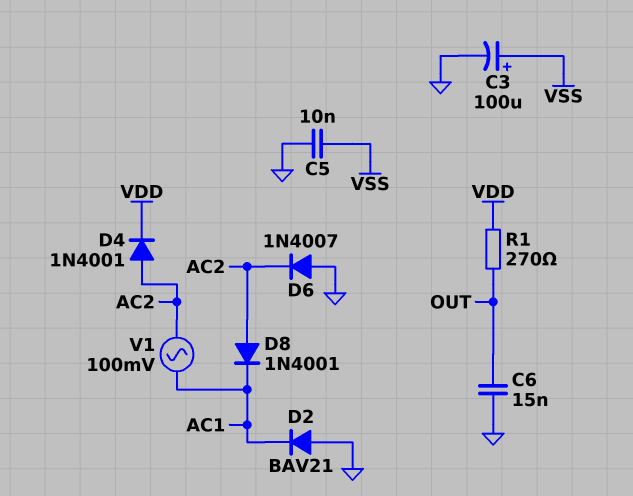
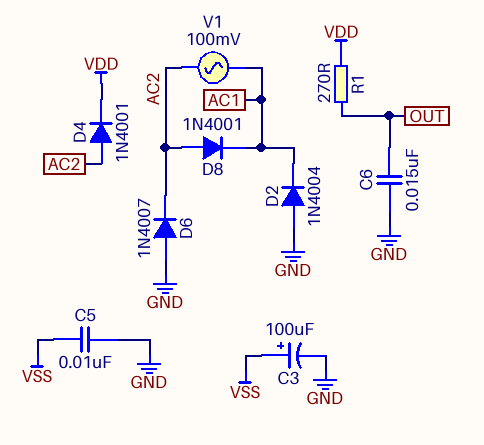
D2: diode BAV21 (A GND, K AC1) -> diode 1N4004 (A GND, K AC1)

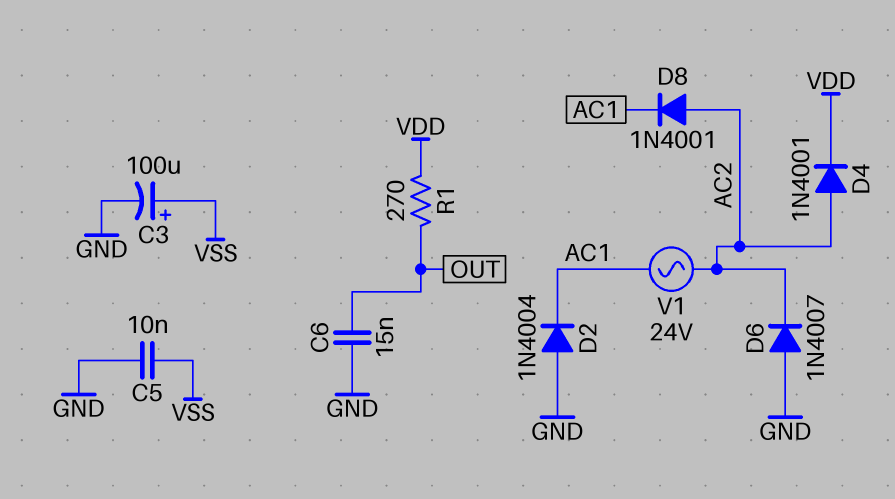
V1: AC 100mV (AC1, AC2) -> AC 24V (AC1, AC2)

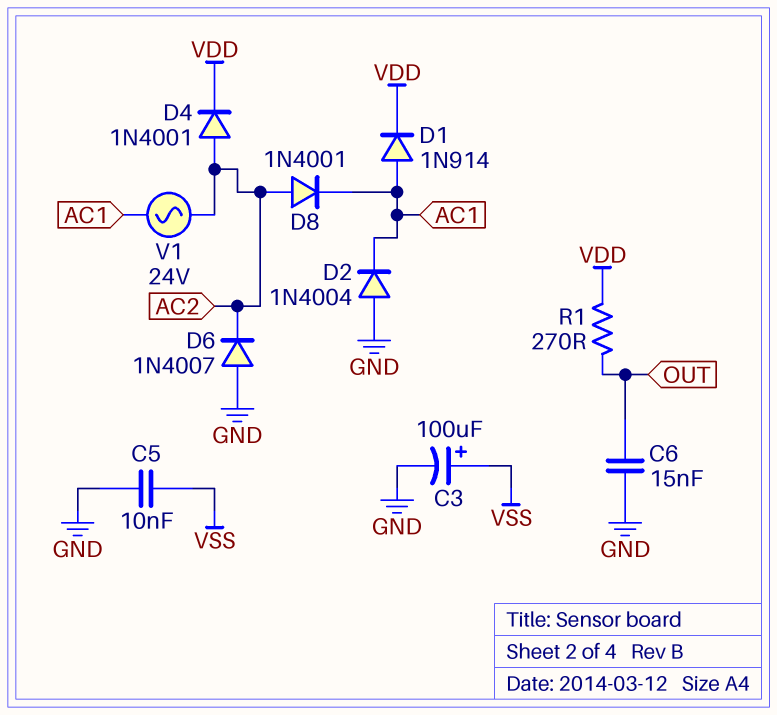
D1: none -> diode 1N914 (A AC1, K VDD)

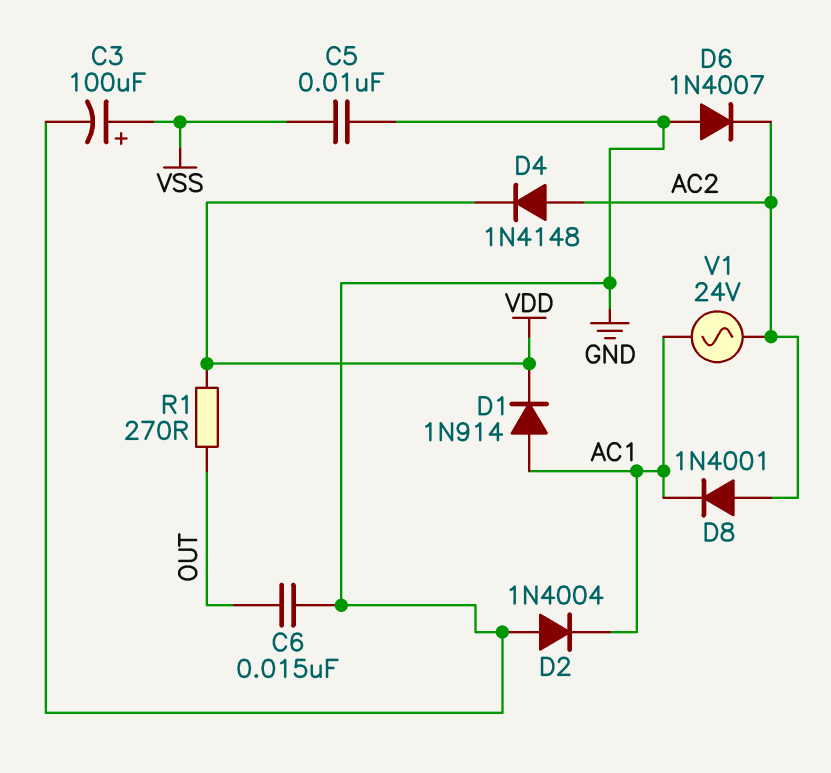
D4: diode 1N4001 (A AC2, K VDD) -> diode 1N4148 (A AC2, K VDD)

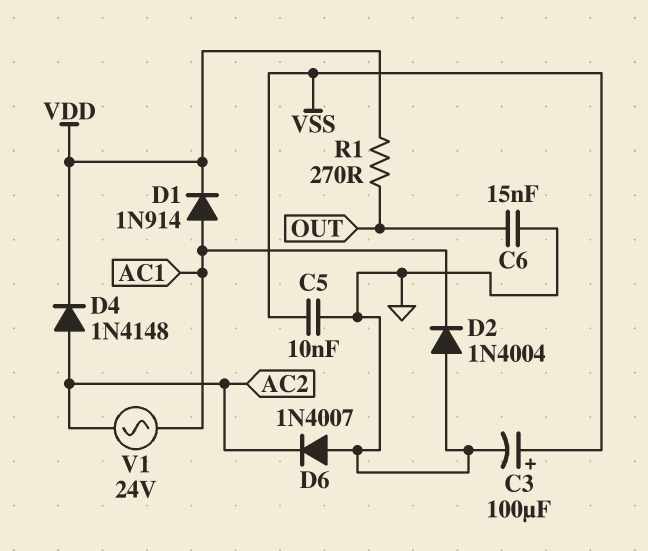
D8: diode 1N4001 (A AC2, K AC1) -> none

